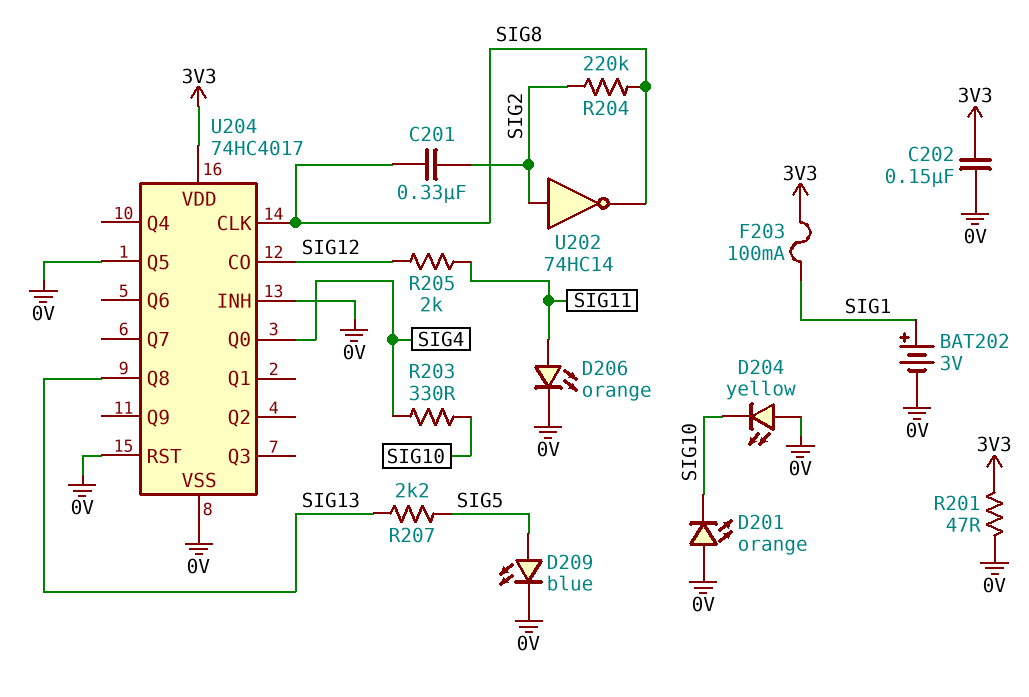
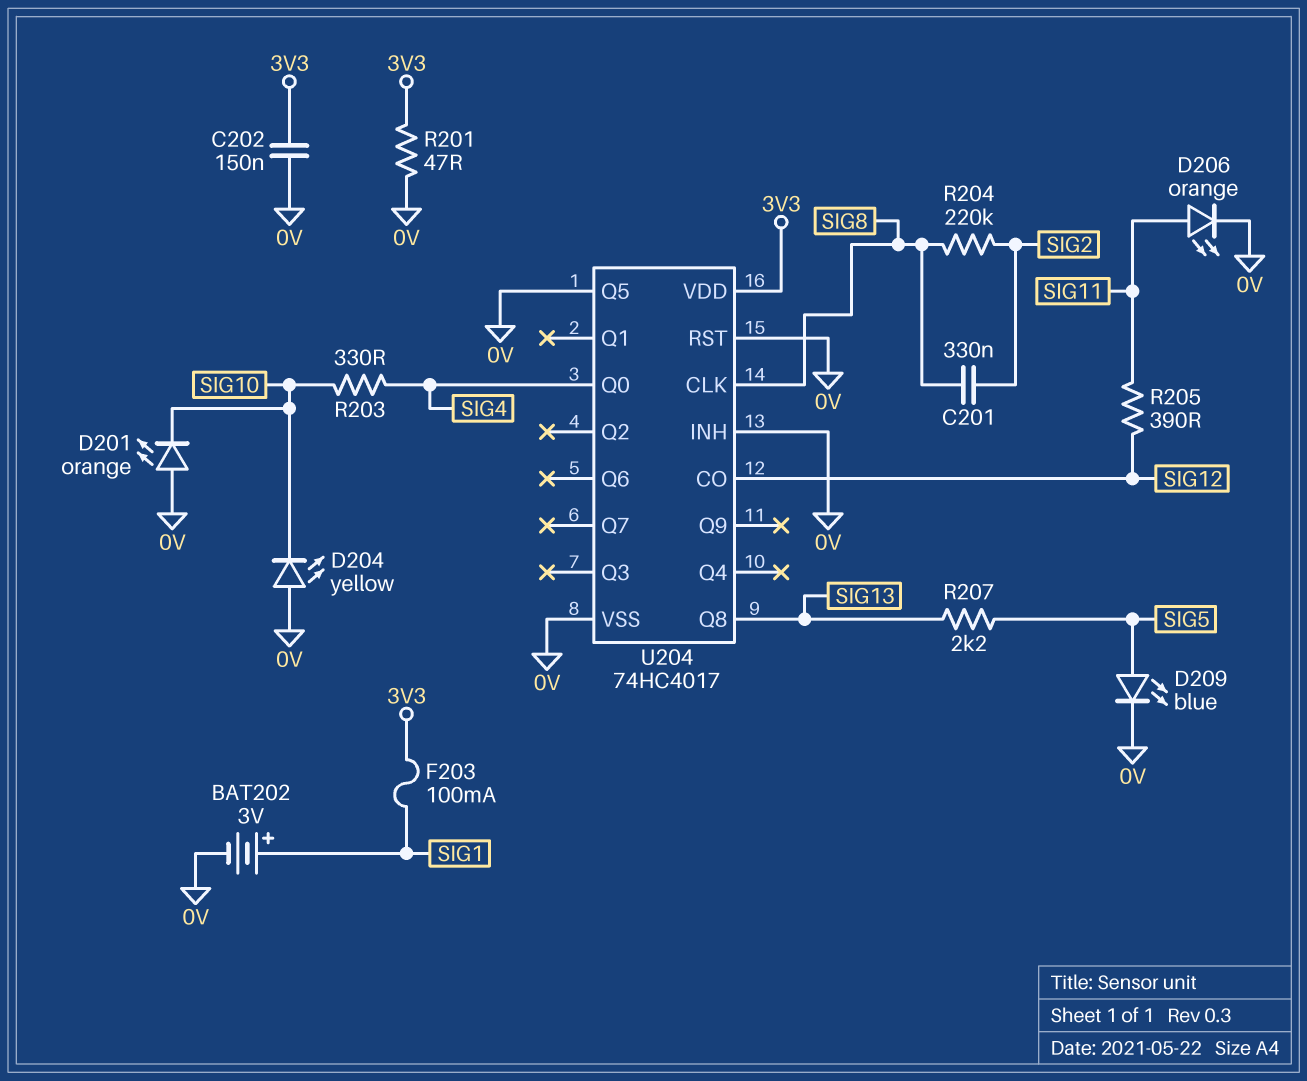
R205: 2k (SIG11, SIG12) -> 390 (SIG11, SIG12)
U202: NOT 74HC14 (in SIG2, out SIG8) -> none

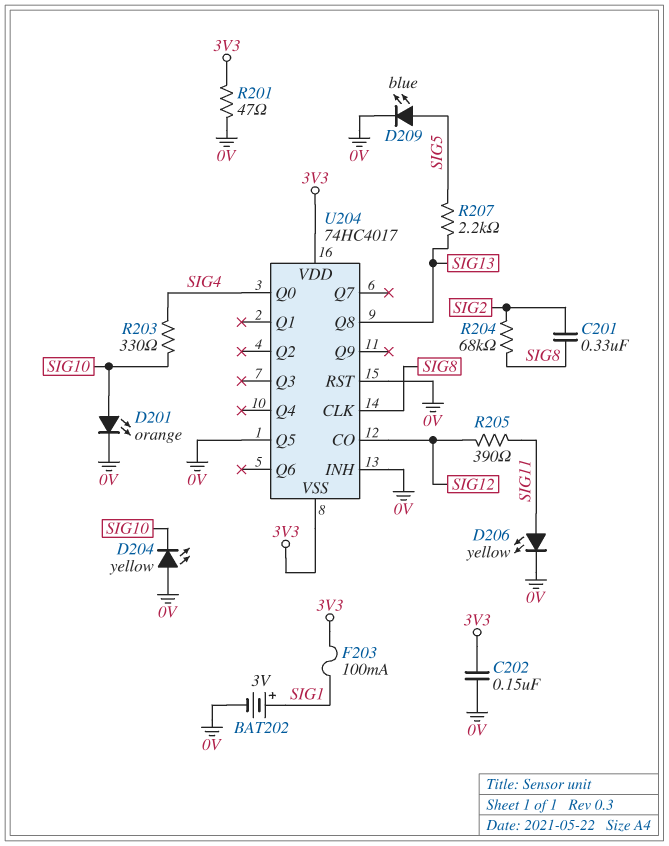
D201: LED orange (A 0V, K SIG10) -> LED orange (A SIG10, K 0V)
D206: LED orange (A SIG11, K 0V) -> LED yellow (A SIG11, K 0V)
R204: 220k (SIG2, SIG8) -> 68k (SIG2, SIG8)
U204 pin VSS: 0V -> 3V3

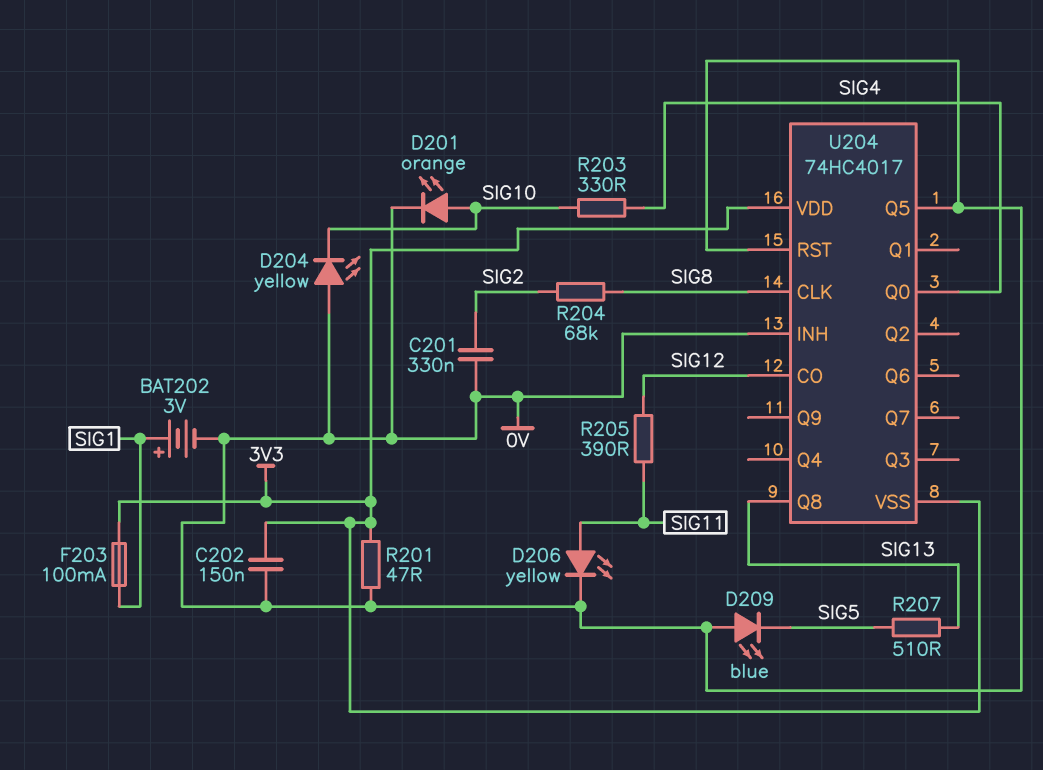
C201: 330nF (SIG2, SIG8) -> 330nF (0V, SIG2)
D209: LED blue (A SIG5, K 0V) -> LED blue (A 0V, K SIG5)
R207: 2.2k (SIG5, SIG13) -> 510 (SIG5, SIG13)

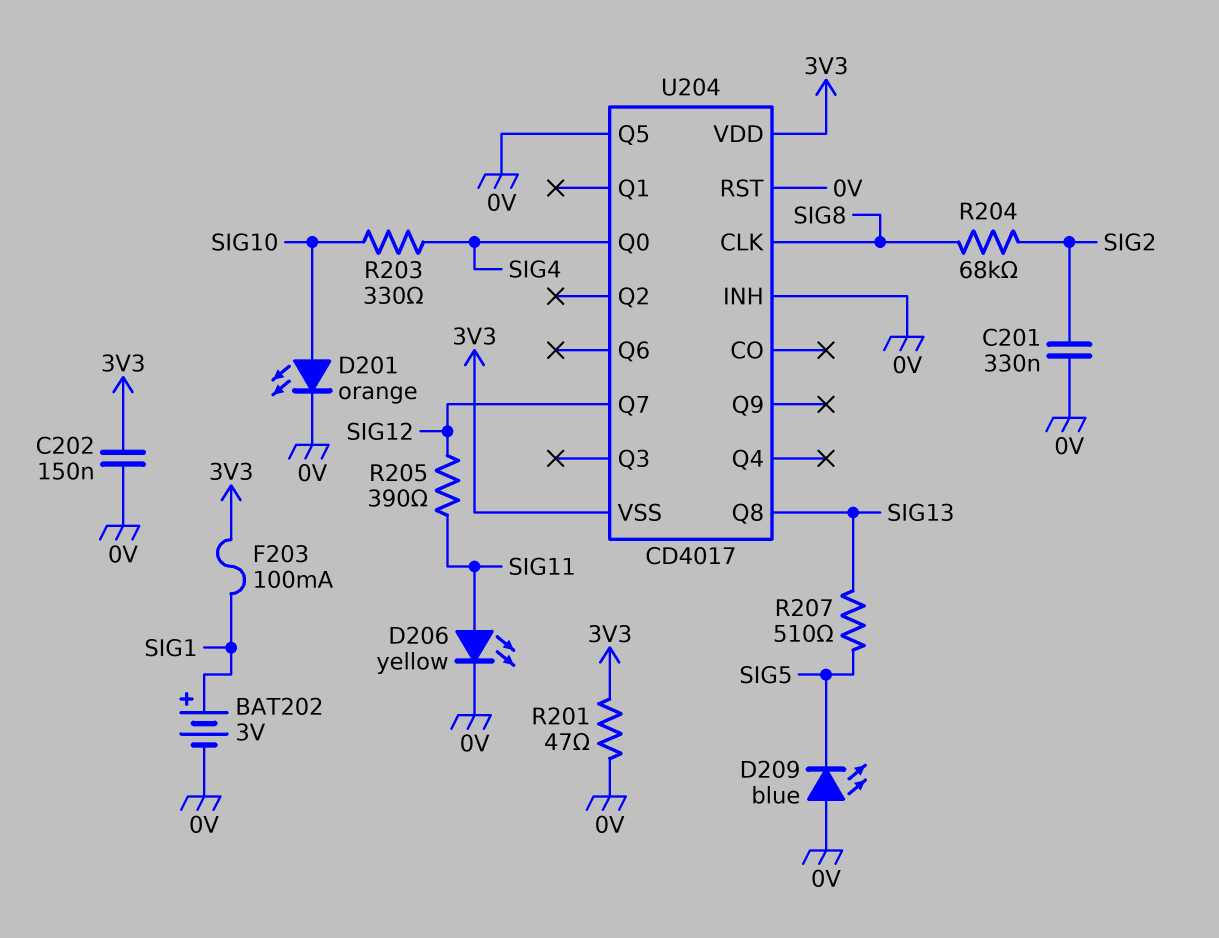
D204: LED yellow (A 0V, K SIG10) -> none
U204: 74HC4017 -> CD4017
U204 pin CO: SIG12 -> none
U204 pin Q7: none -> SIG12

